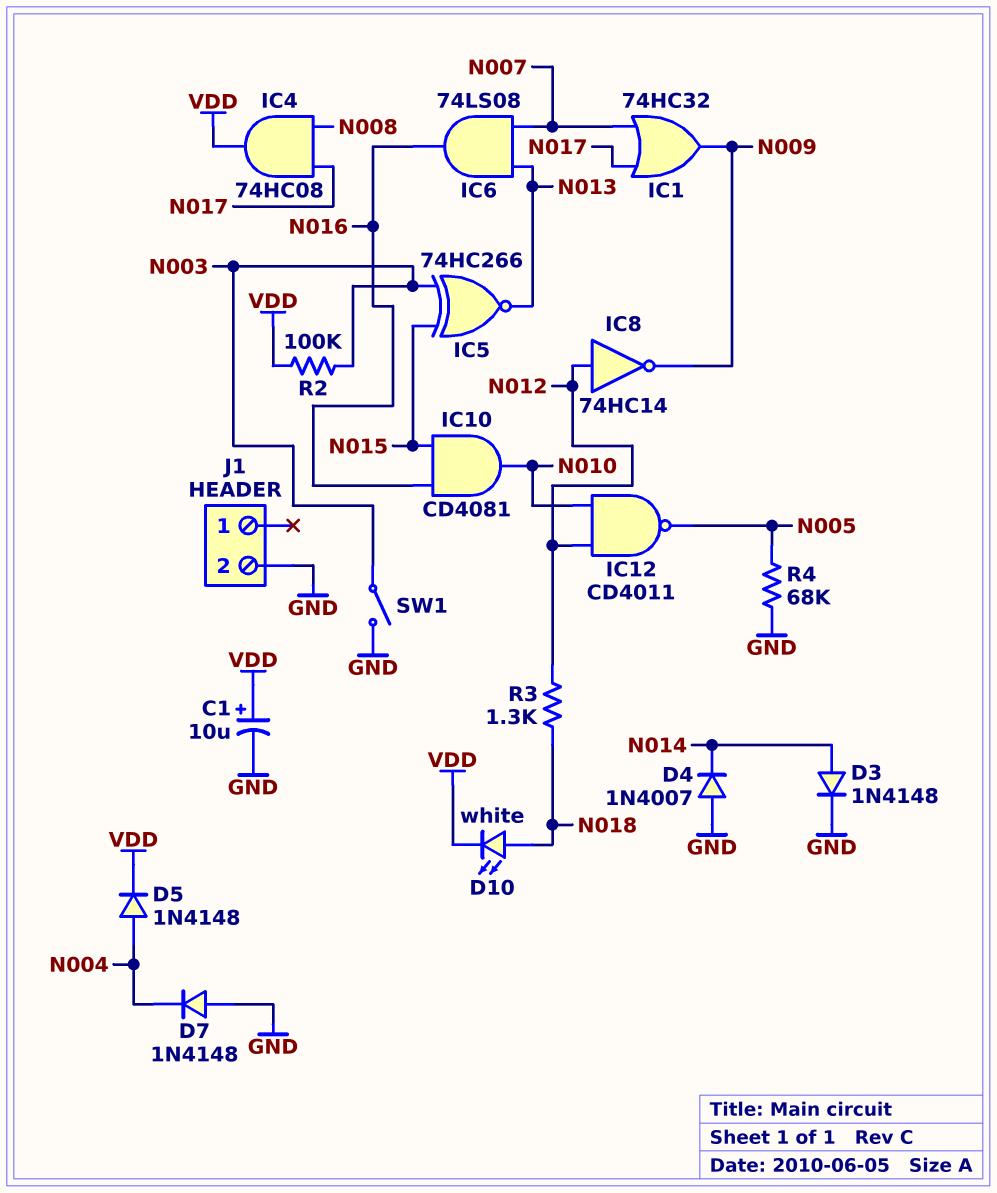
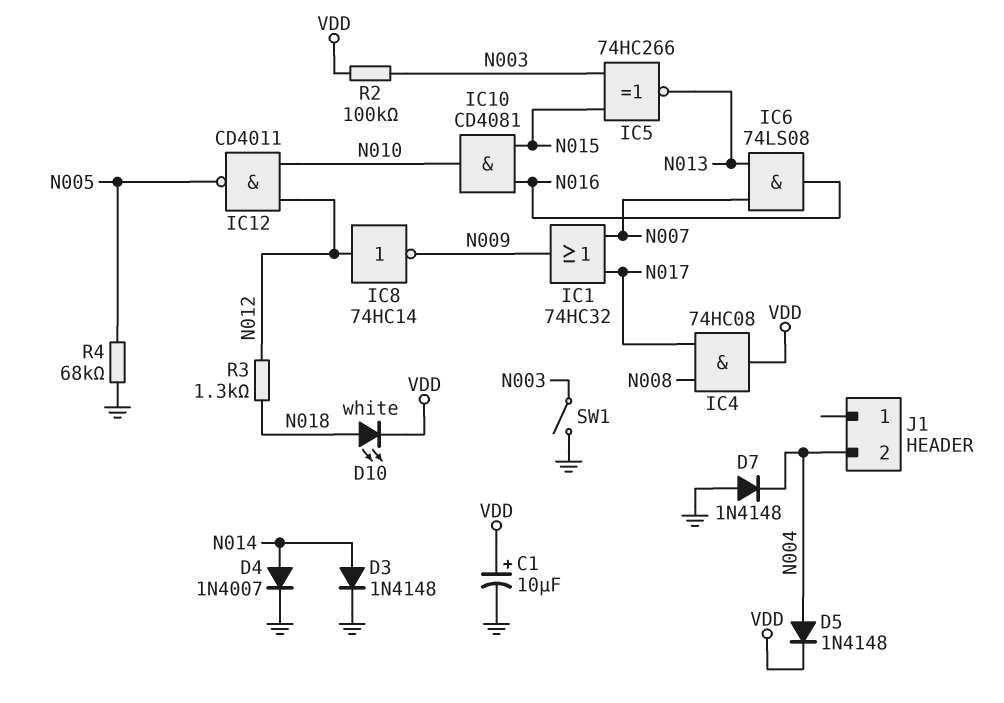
D4: diode 1N4007 (A GND, K N014) -> diode 1N4007 (A N014, K GND)
J1 pin 2: GND -> N004

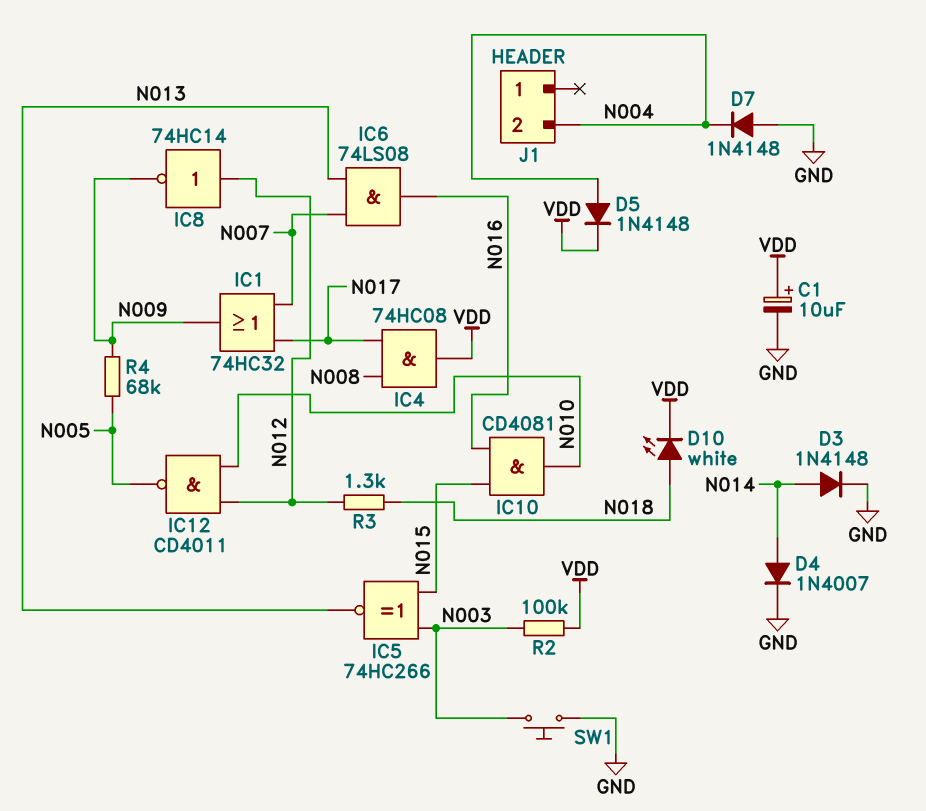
R4: 68k (GND, N005) -> 68k (N005, N009)
SW1: switch (GND, N003) -> button (GND, N003)

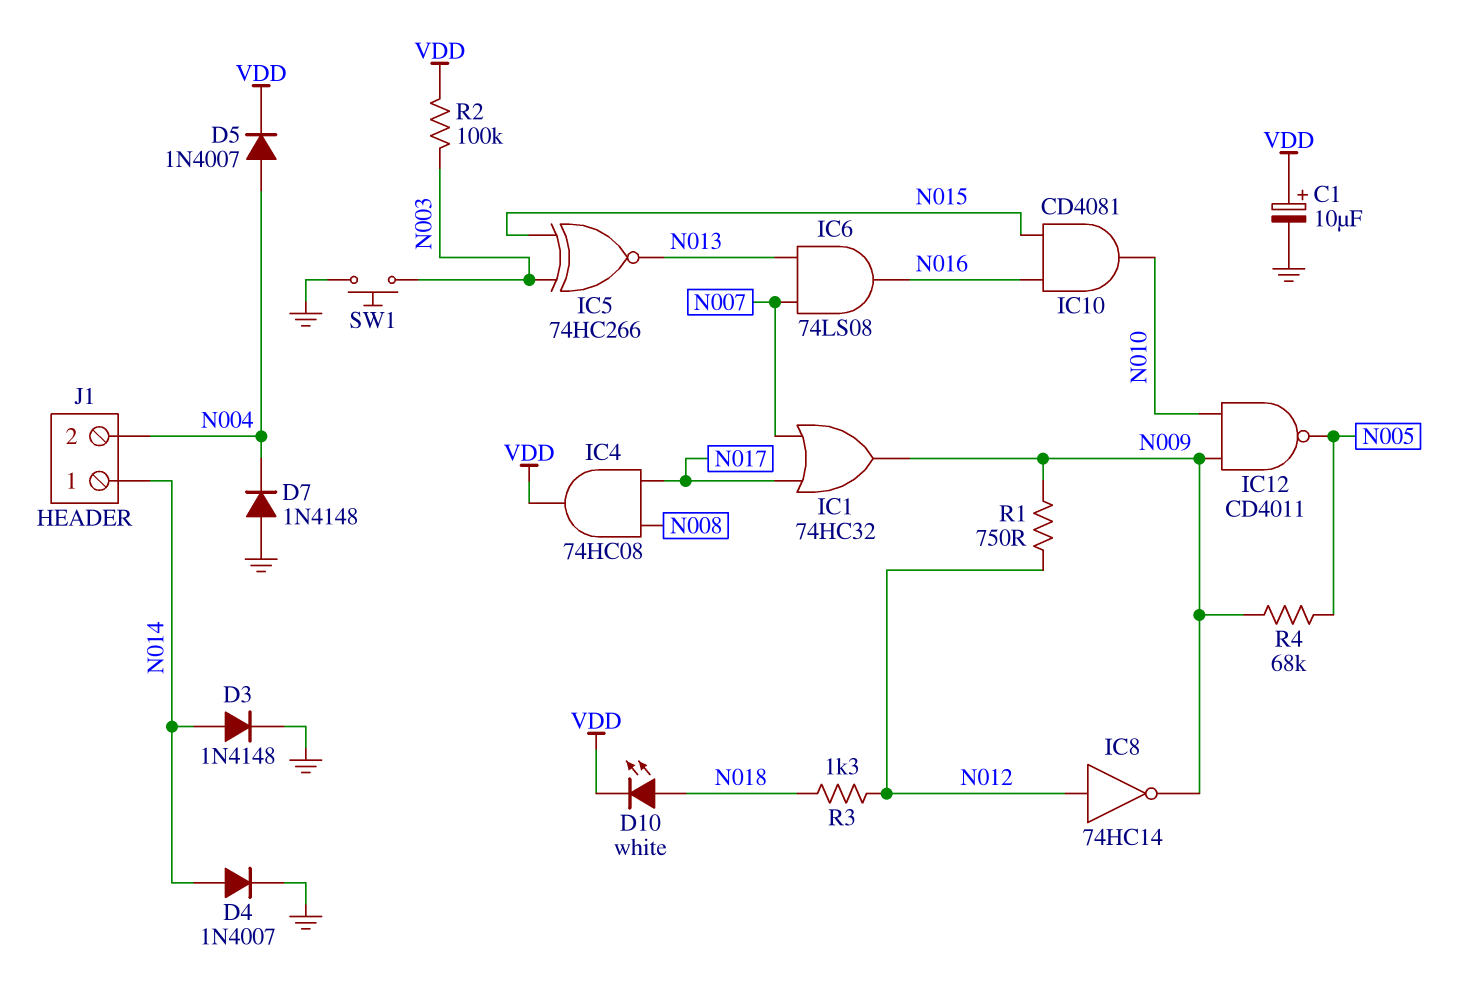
D5: diode 1N4148 (A N004, K VDD) -> diode 1N4007 (A N004, K VDD)
IC12: NAND CD4011 (in N010, in N012, out N005) -> NAND CD4011 (in N009, in N010, out N005)
J1 pin 1: none -> N014
R1: none -> 750 (N009, N012)

